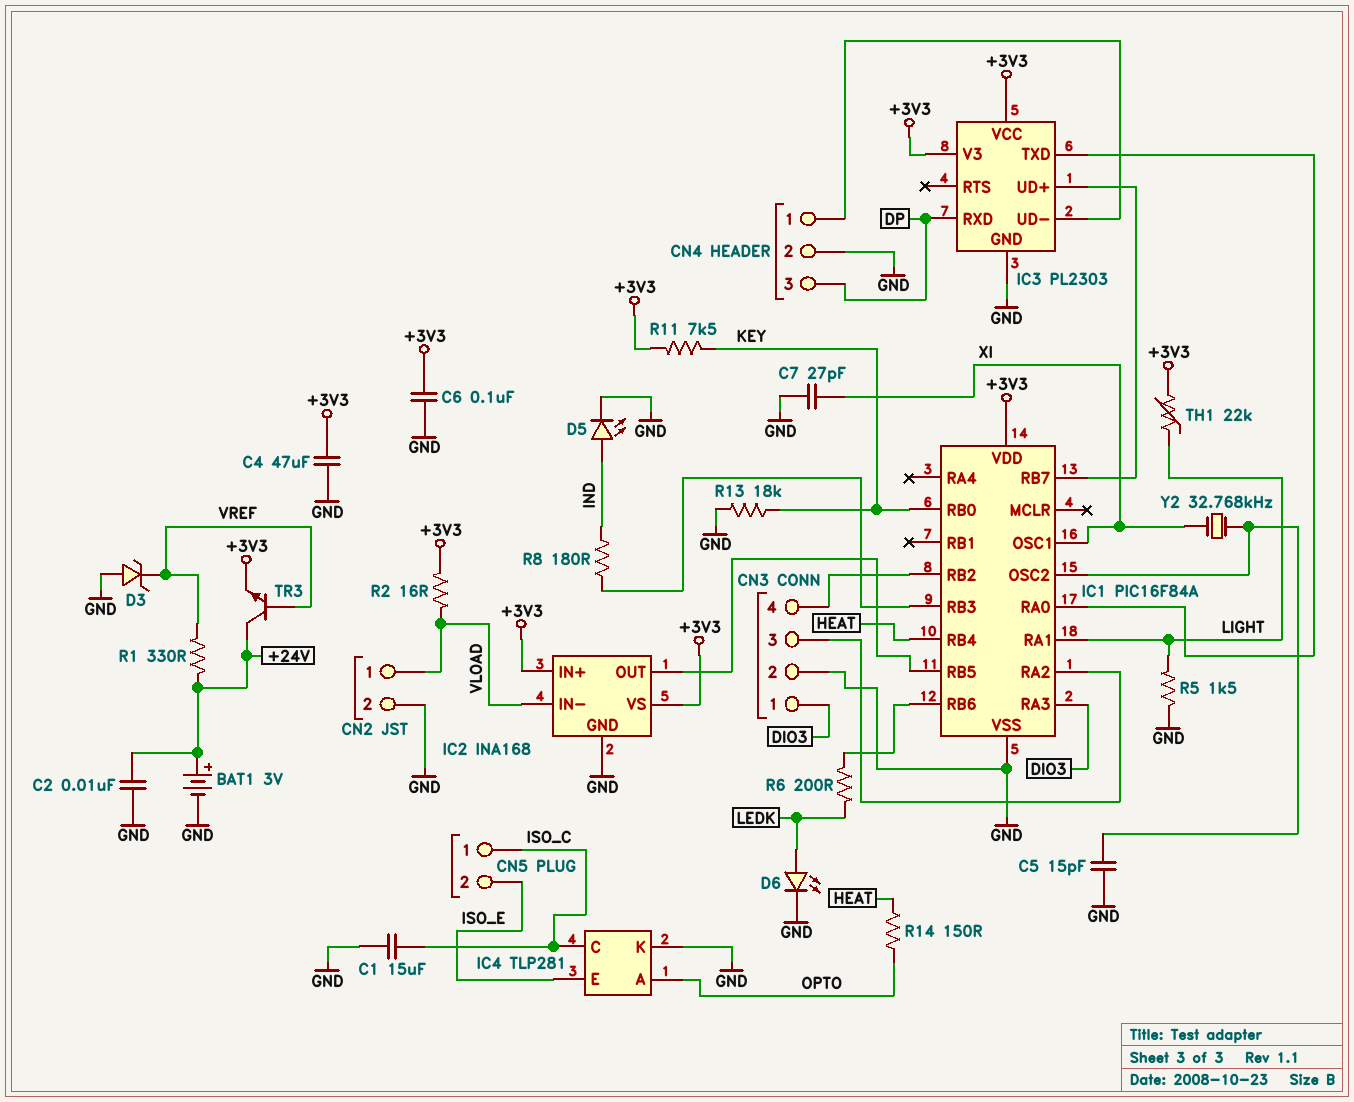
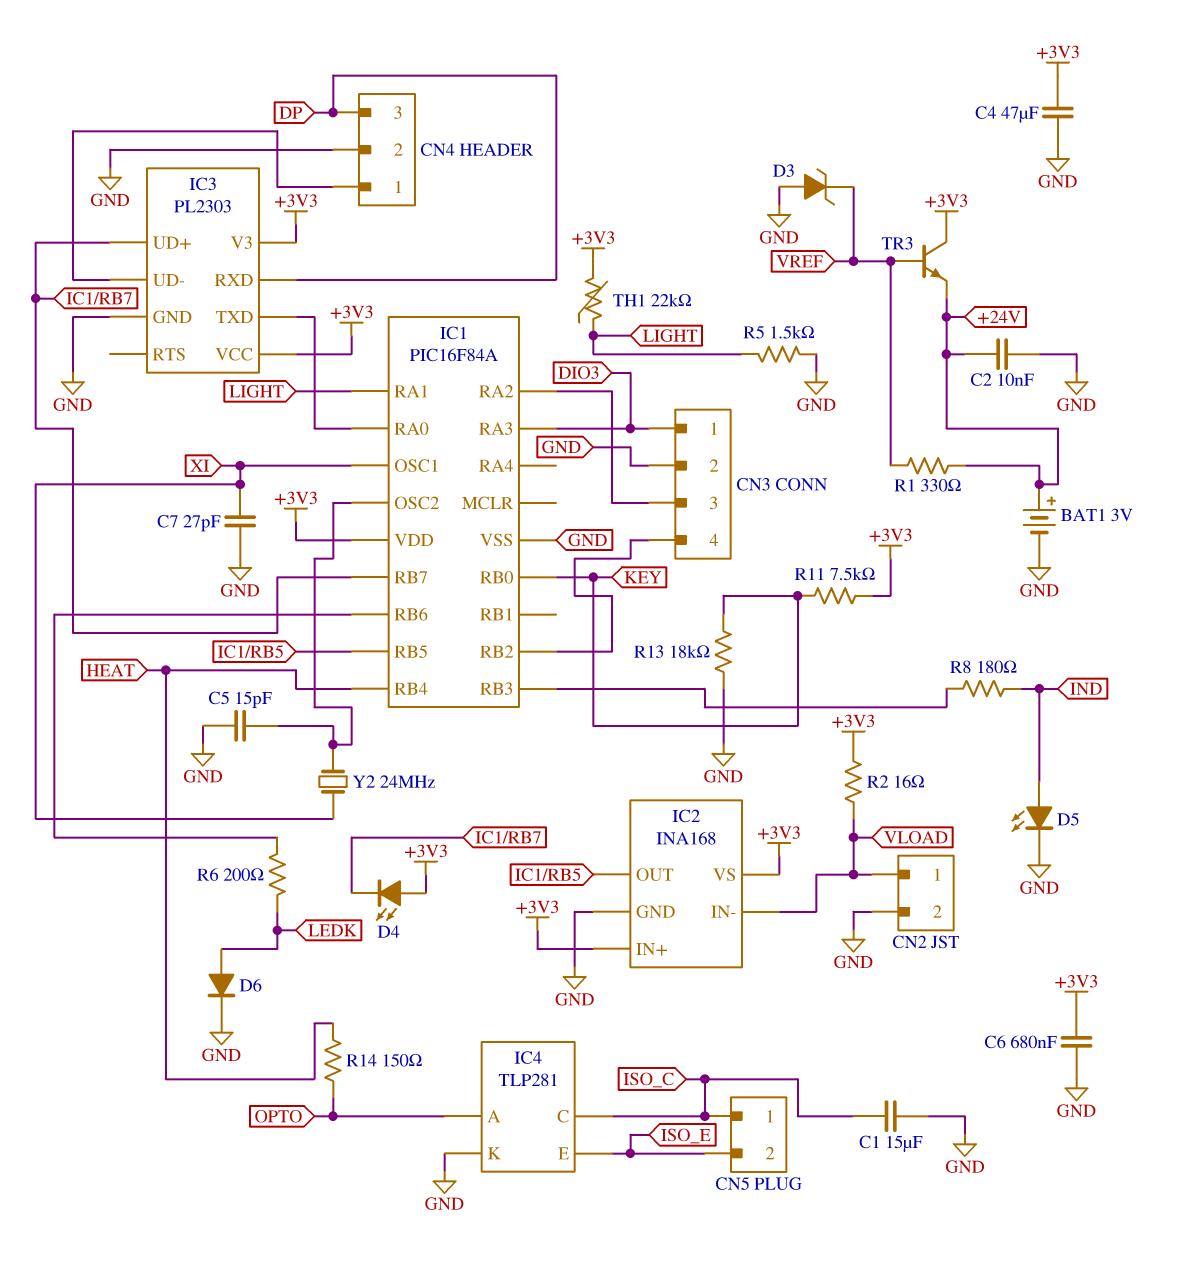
C6: 100nF (+3V3, GND) -> 680nF (+3V3, GND)
D4: none -> LED (A +3V3, K IC1/RB7)
D6: LED (A LEDK, K GND) -> diode (A LEDK, K GND)
TR3: NPN (B VREF, C +24V, E +3V3) -> NPN (B VREF, C +3V3, E +24V)
Y2: 32.768kHz (IC1/OSC2, XI) -> 24MHz (IC1/OSC2, XI)

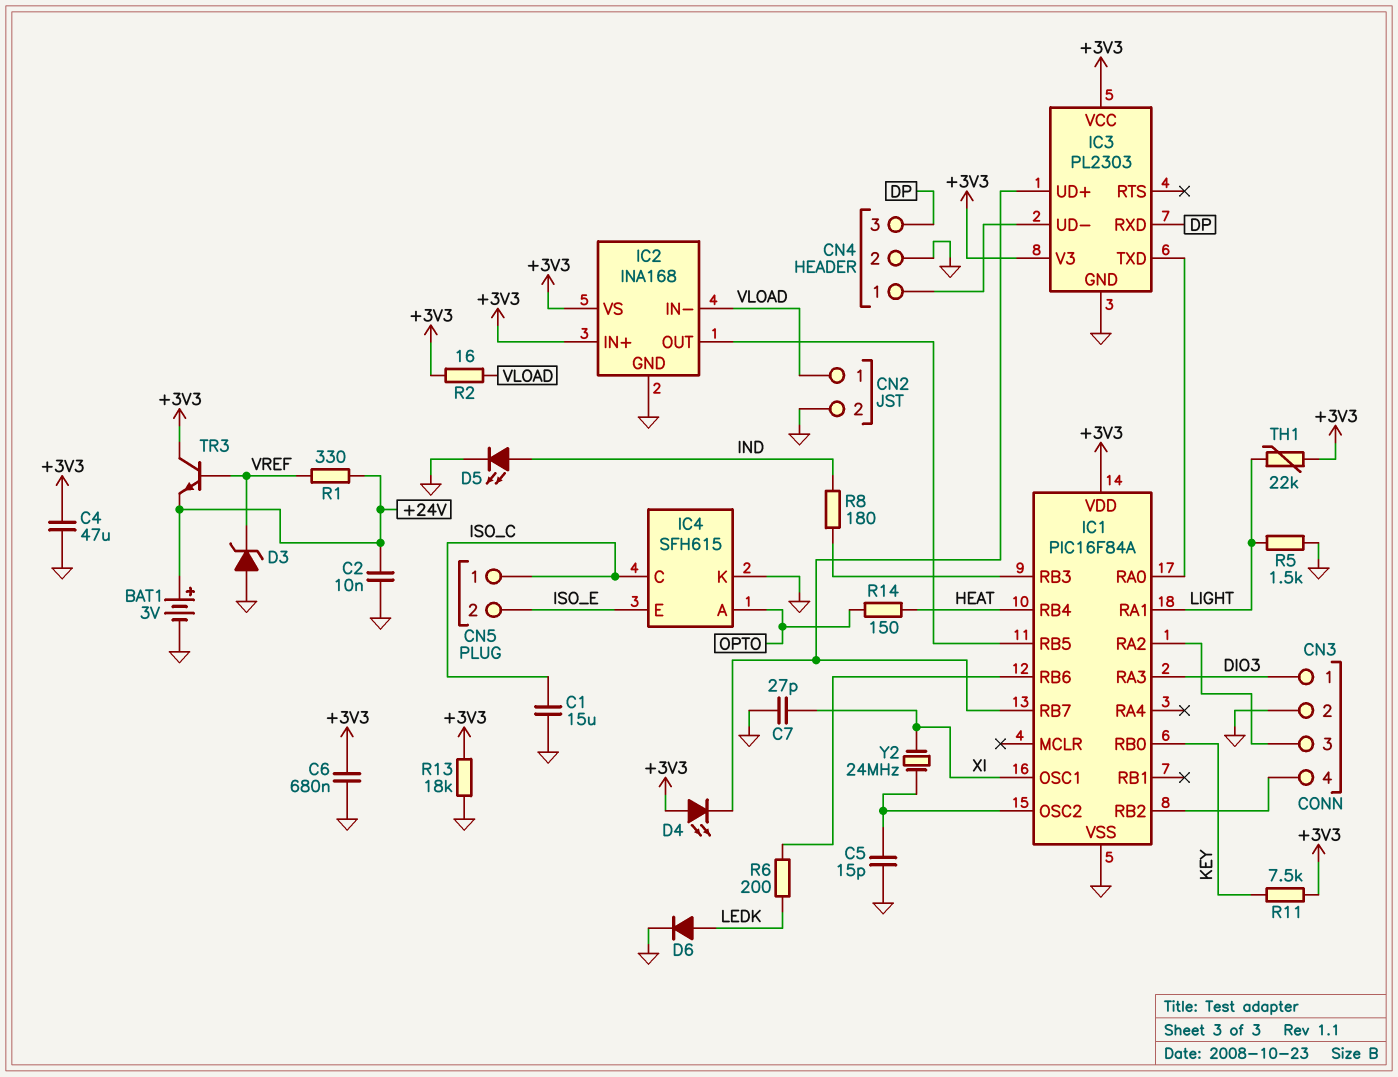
IC4: TLP281 -> SFH615
R13: 18k (GND, KEY) -> 18k (+3V3, GND)

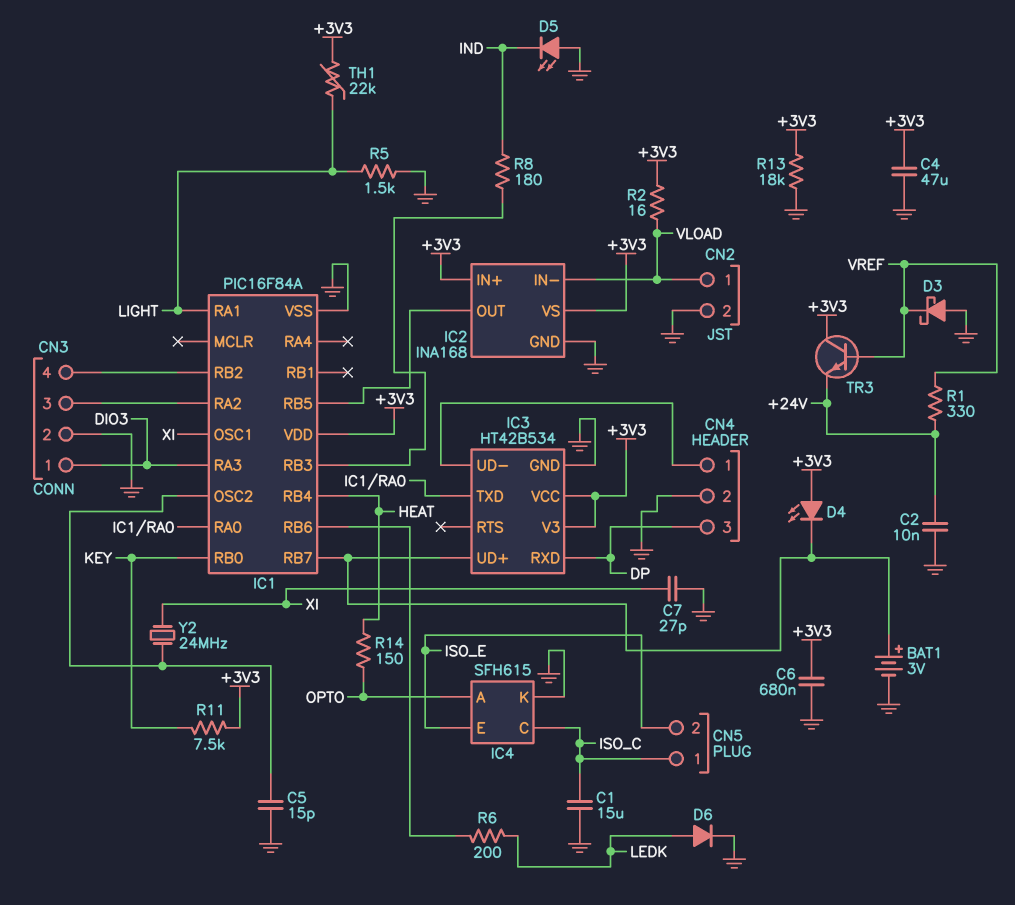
BAT1: 3V (plus +24V, minus GND) -> 3V (plus IC1/RB7, minus GND)
D3: zener (A GND, K VREF) -> schottky (A GND, K VREF)
D5: LED (A IND, K GND) -> LED (A GND, K IND)
IC3: PL2303 -> HT42B534

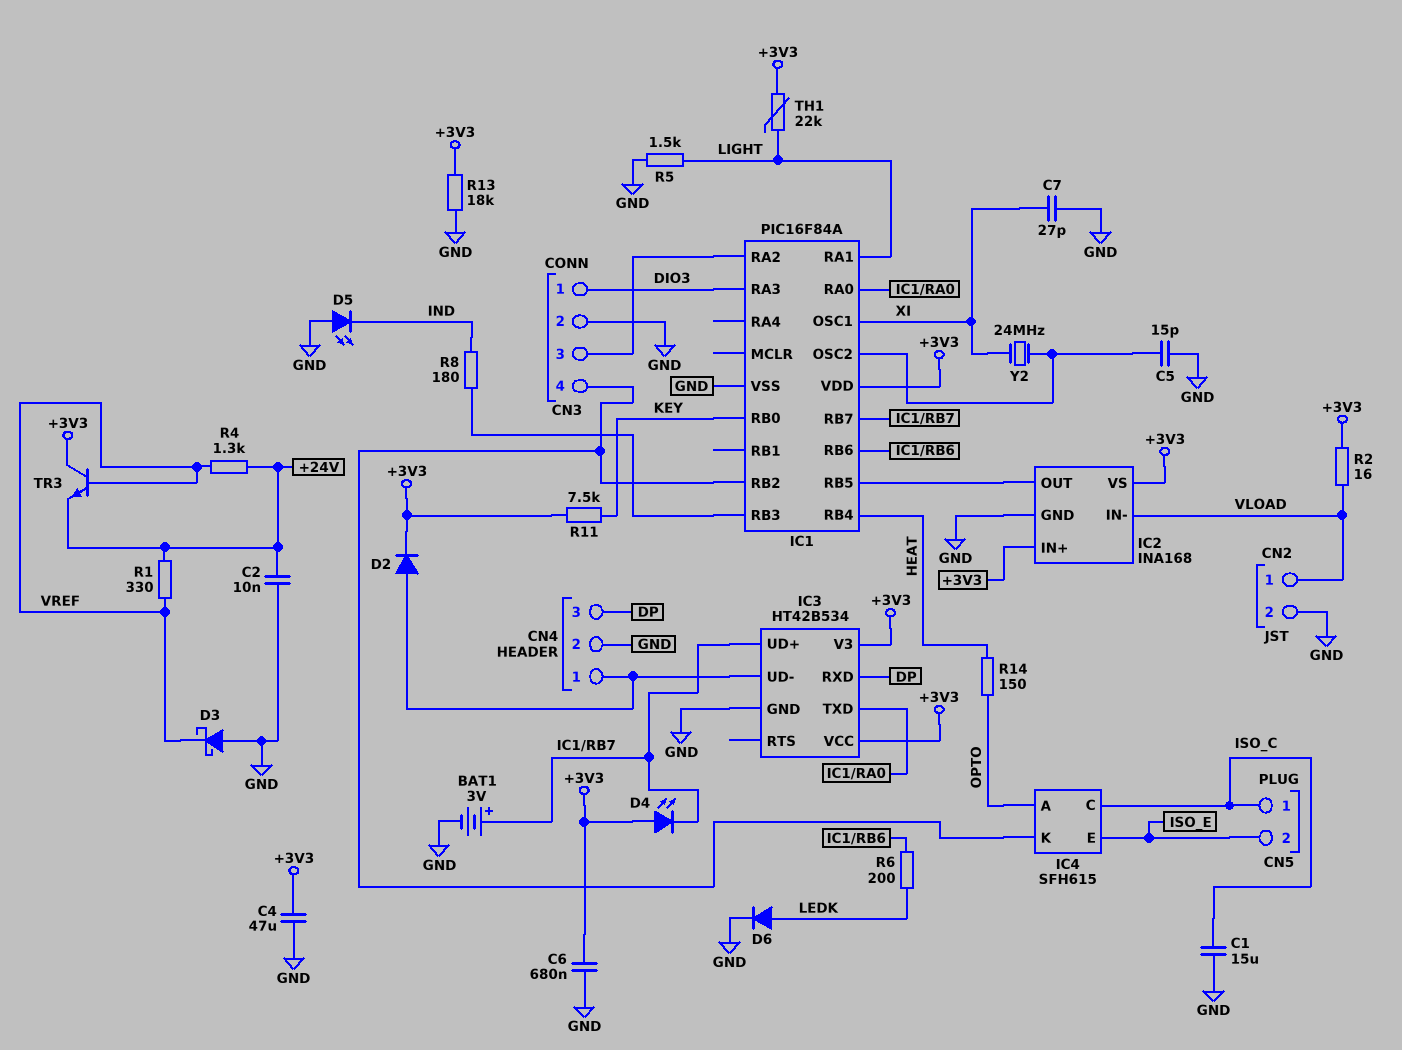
D2: none -> diode (A CN4/1, K +3V3)
IC4 pin K: GND -> CN3/4
R4: none -> 1.3k (+24V, VREF)

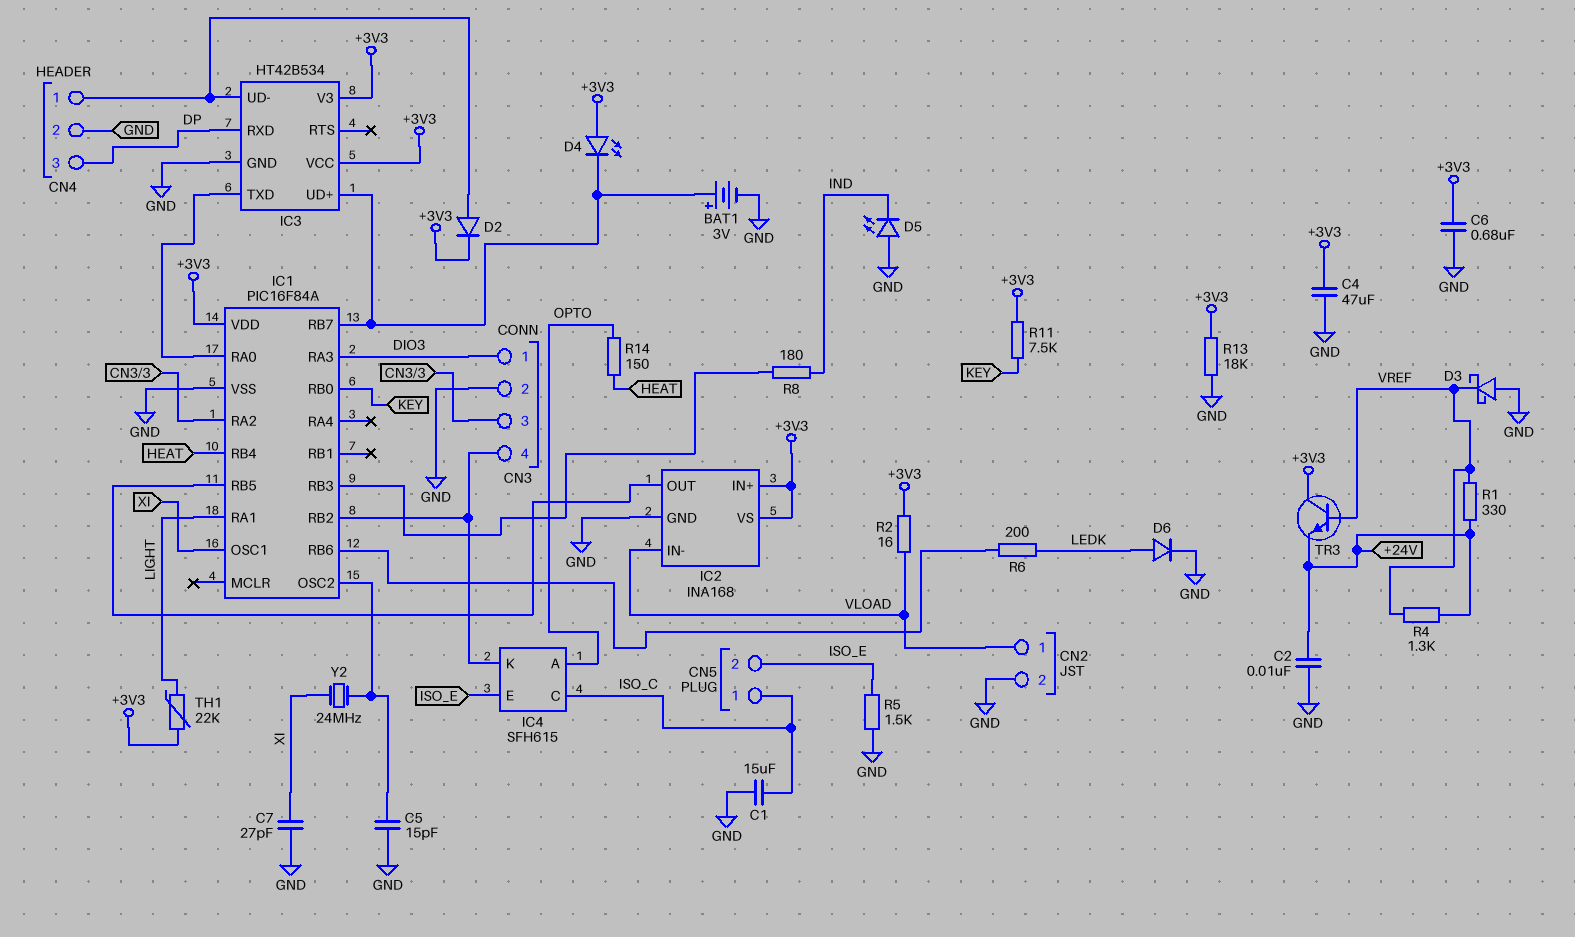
R5: 1.5k (GND, LIGHT) -> 1.5k (GND, ISO_E)

